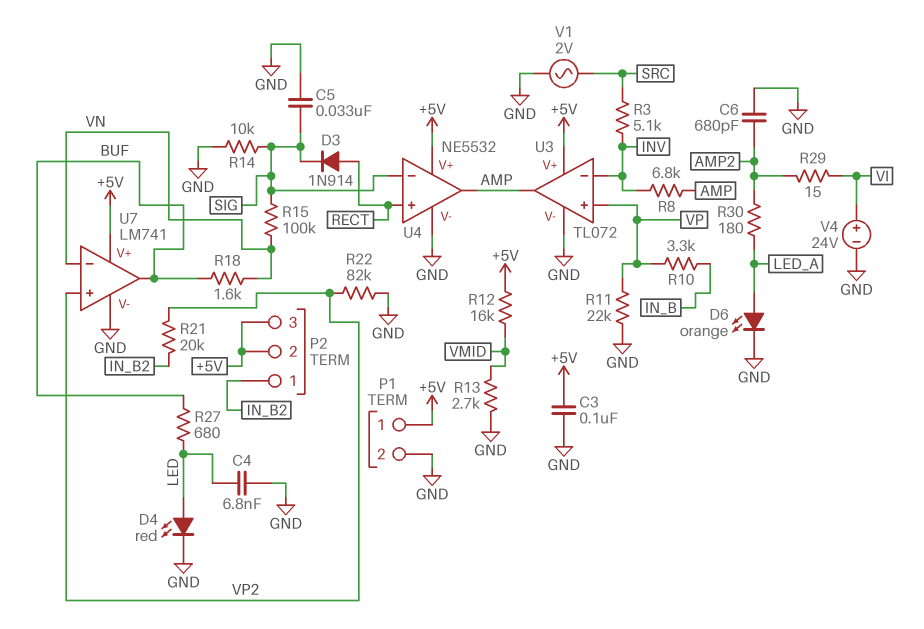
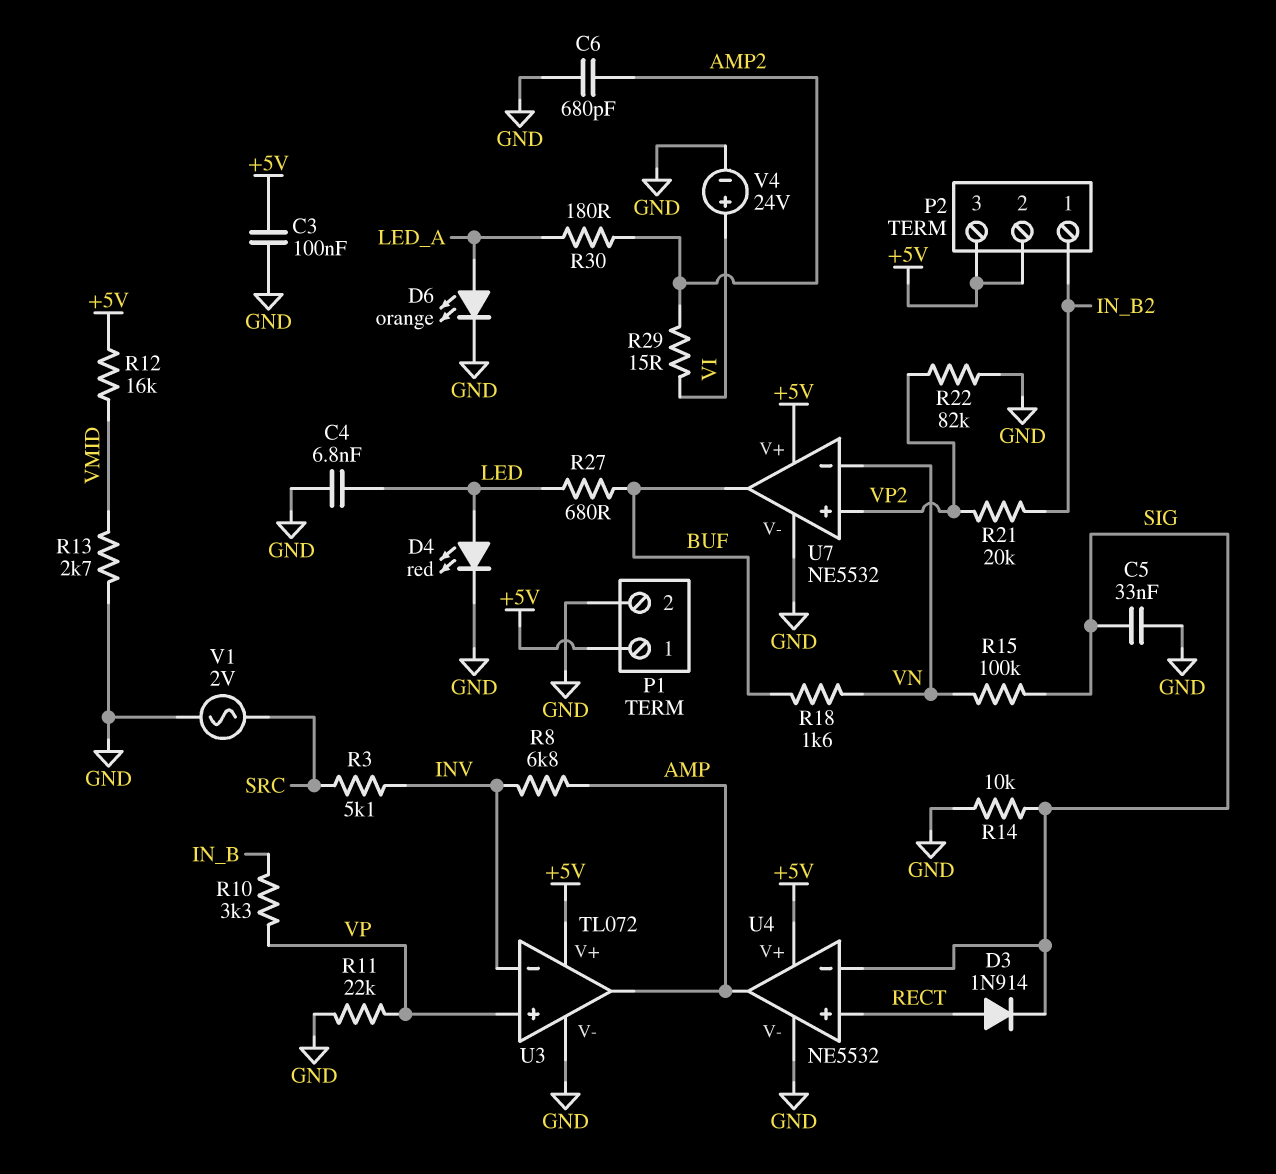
U7: LM741 -> NE5532

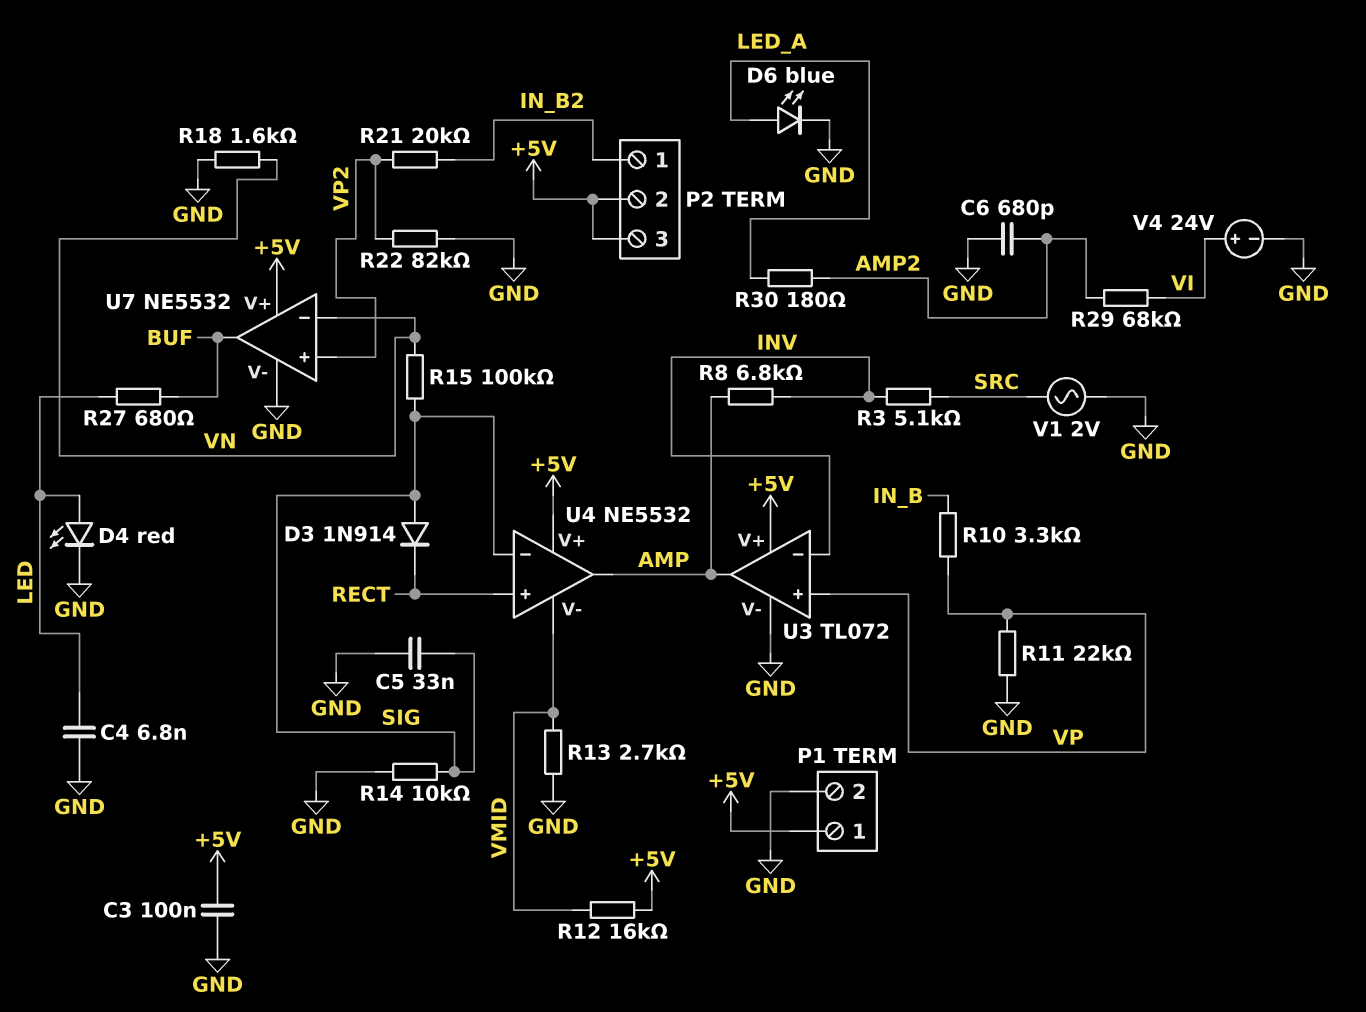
D3: diode 1N914 (A RECT, K SIG) -> diode 1N914 (A SIG, K RECT)
D6: LED orange (A LED_A, K GND) -> LED blue (A LED_A, K GND)
R18: 1.6k (BUF, VN) -> 1.6k (GND, VN)
R29: 15 (AMP2, VI) -> 68k (AMP2, VI)
U4 pin V-: GND -> VMID

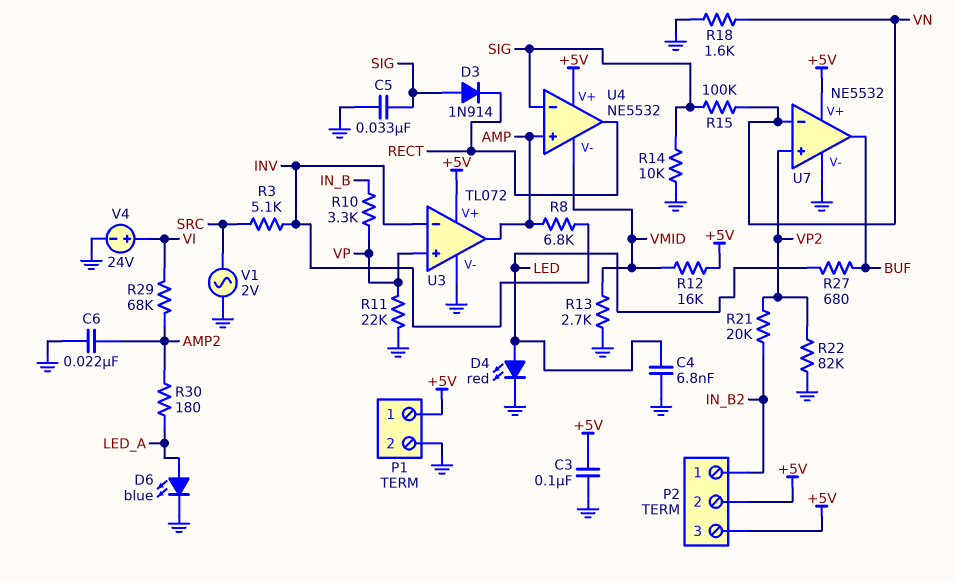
C6: 680pF (AMP2, GND) -> 22nF (AMP2, GND)
U4 pin in+: RECT -> AMP
U4 pin out: AMP -> RECT

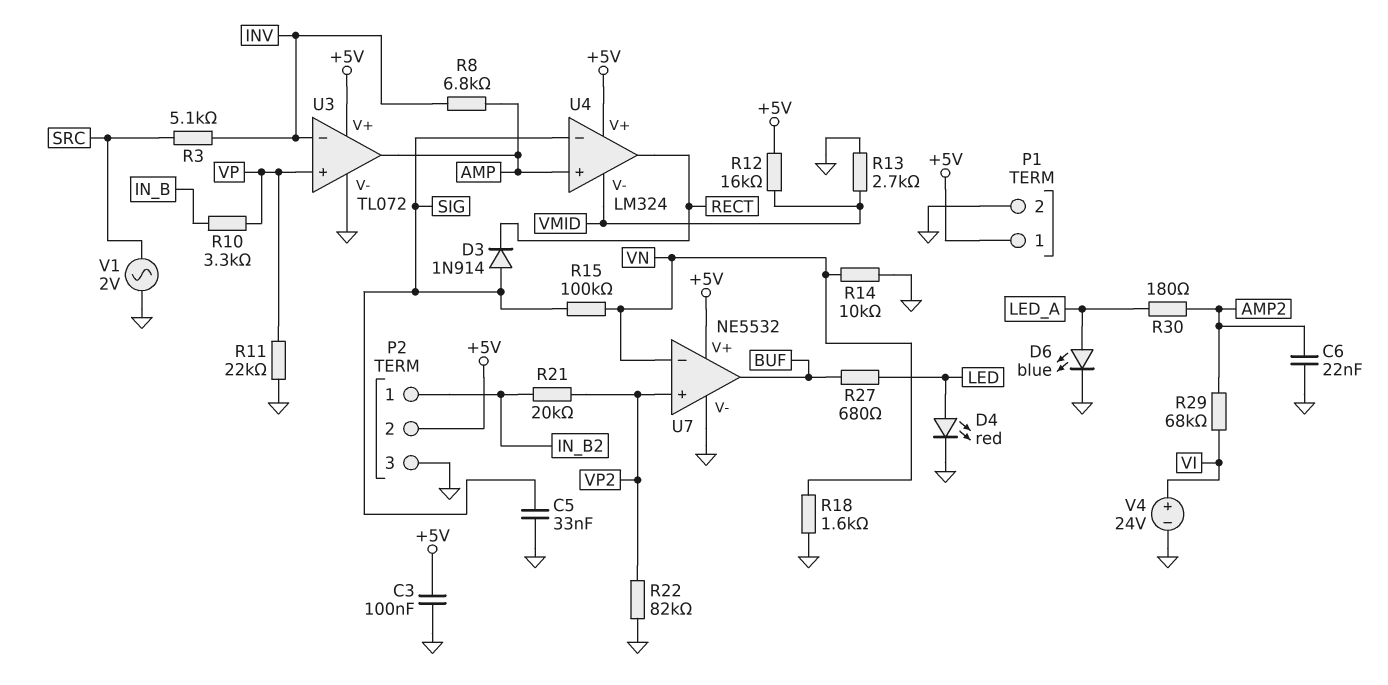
C4: 6.8nF (GND, LED) -> none
P2 pin 3: +5V -> GND
R14: 10k (GND, SIG) -> 10k (GND, VN)
U4: NE5532 -> LM324

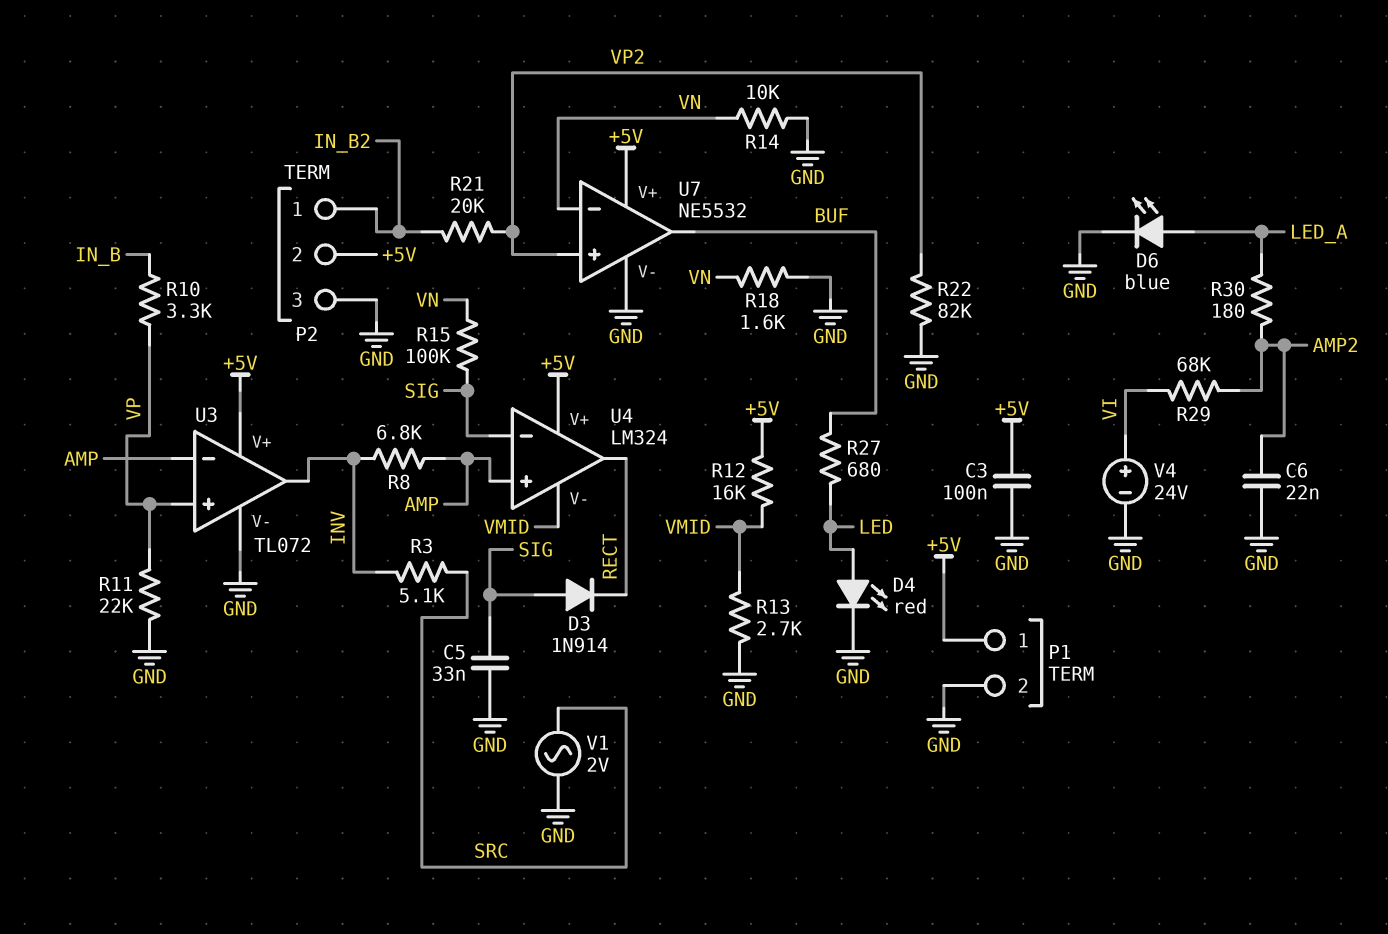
U3 pin in-: INV -> AMP
U3 pin out: AMP -> INV

